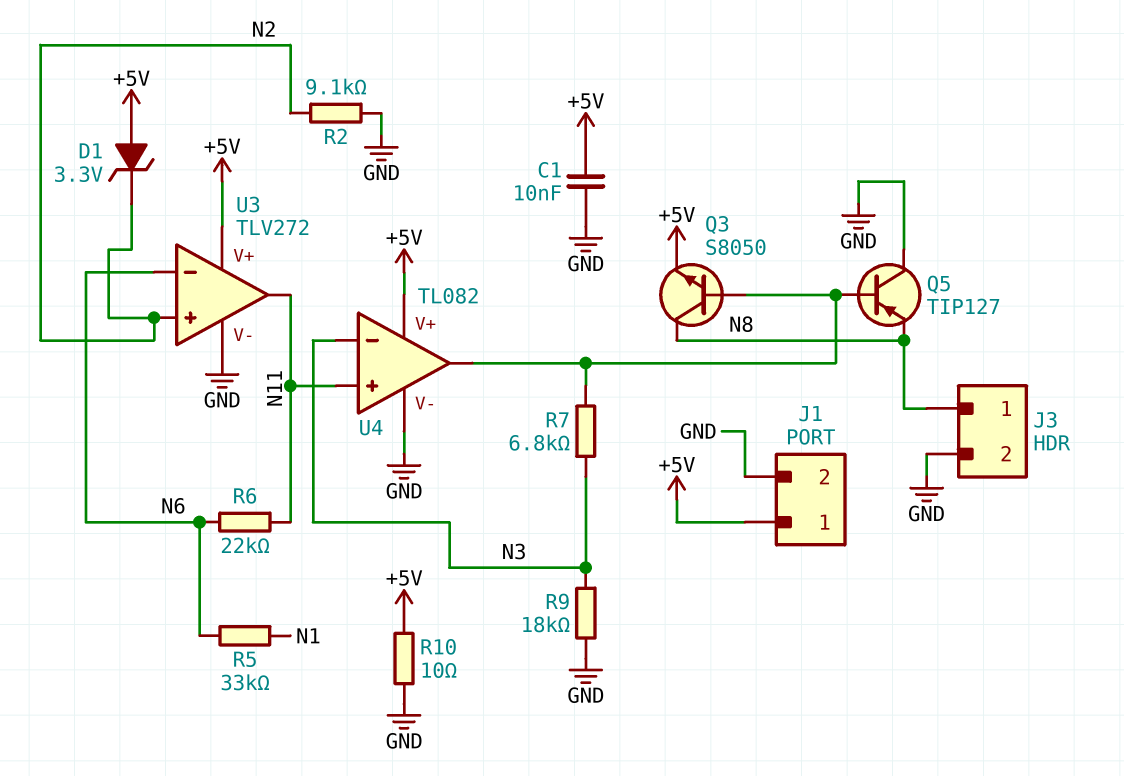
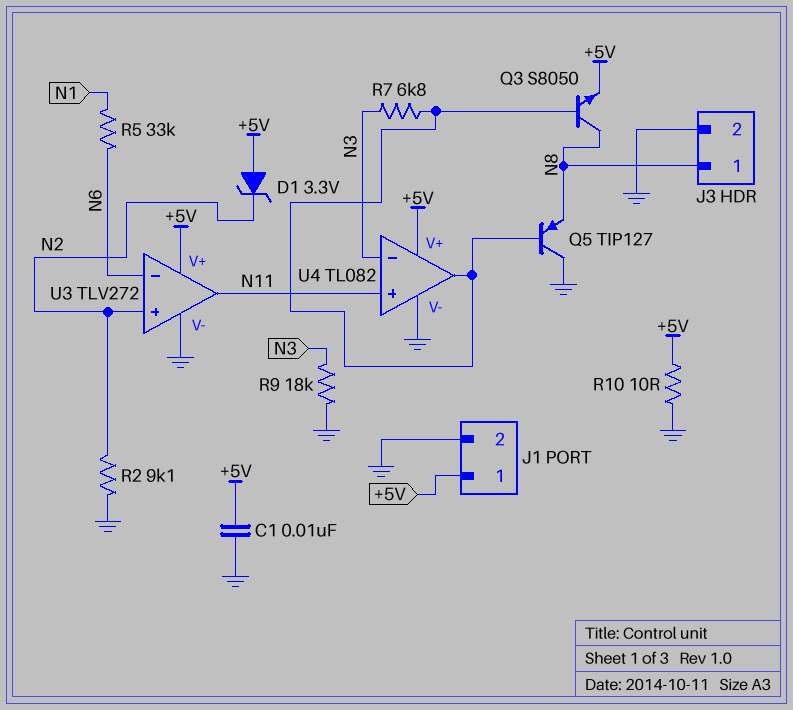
R6: 22k (N6, N11) -> none

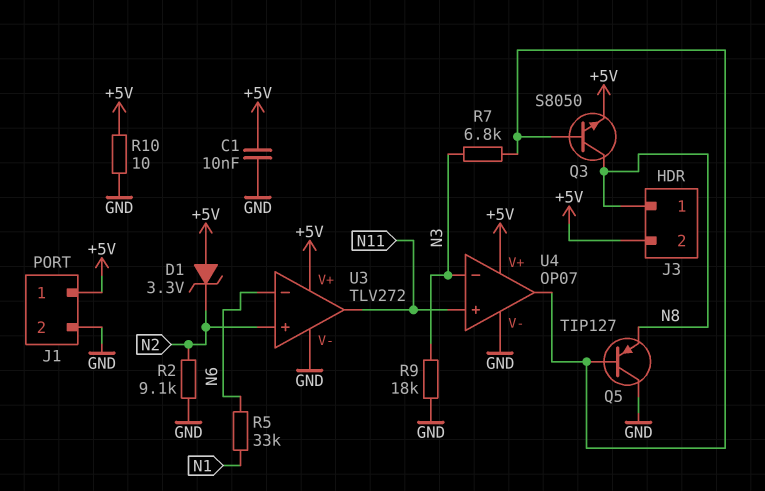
J3 pin 2: GND -> +5V
U4: TL082 -> OP07

